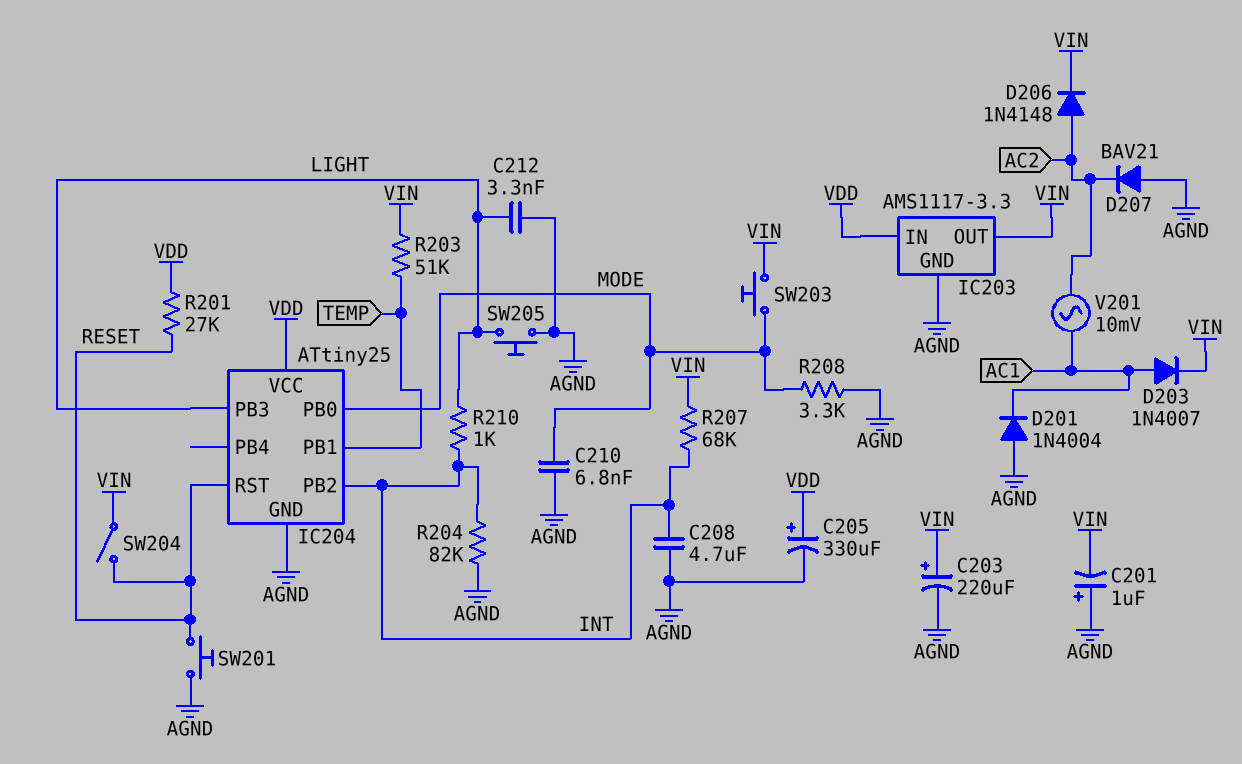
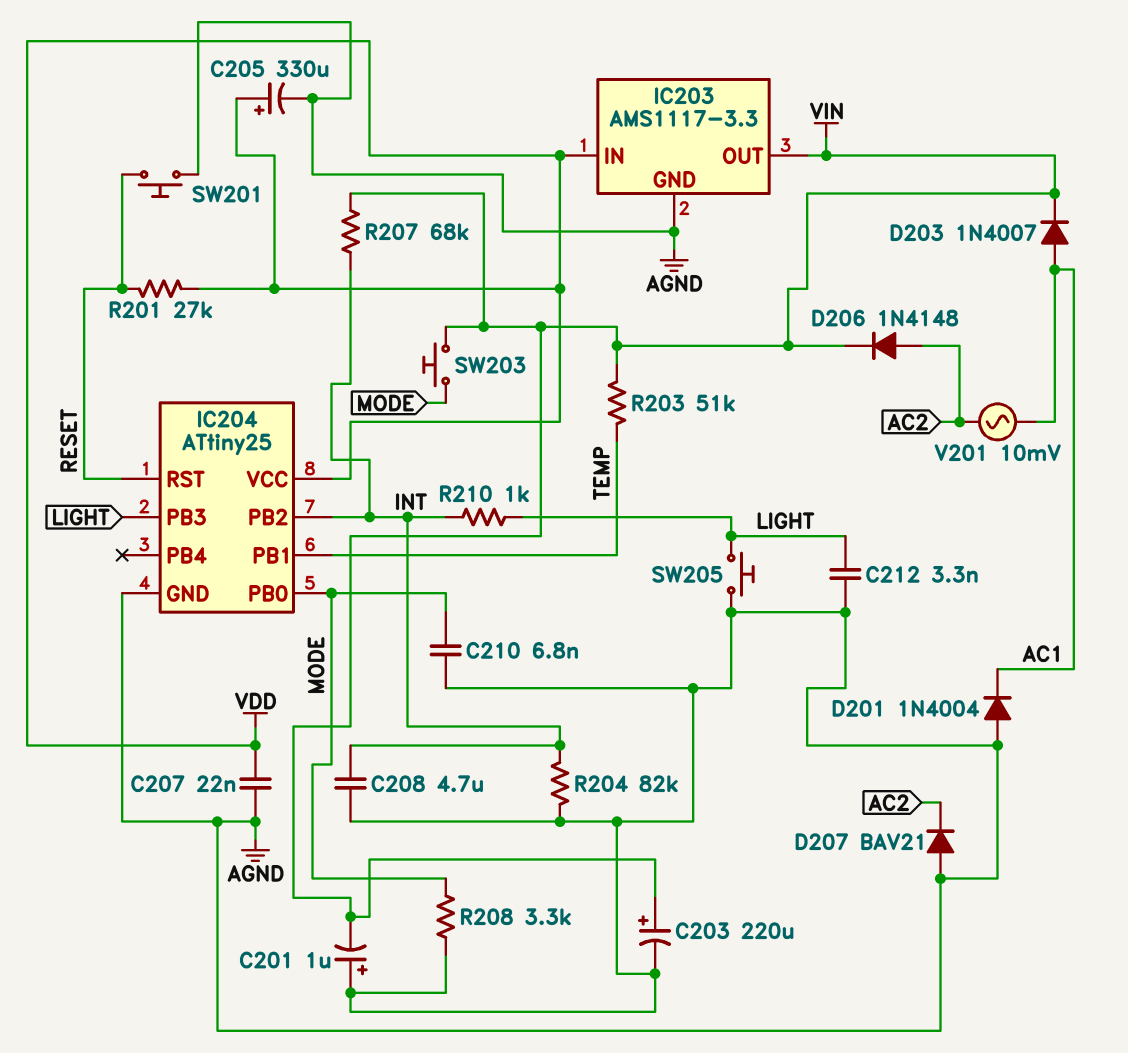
C207: none -> 22nF (AGND, VDD)
SW204: switch (RESET, VIN) -> none

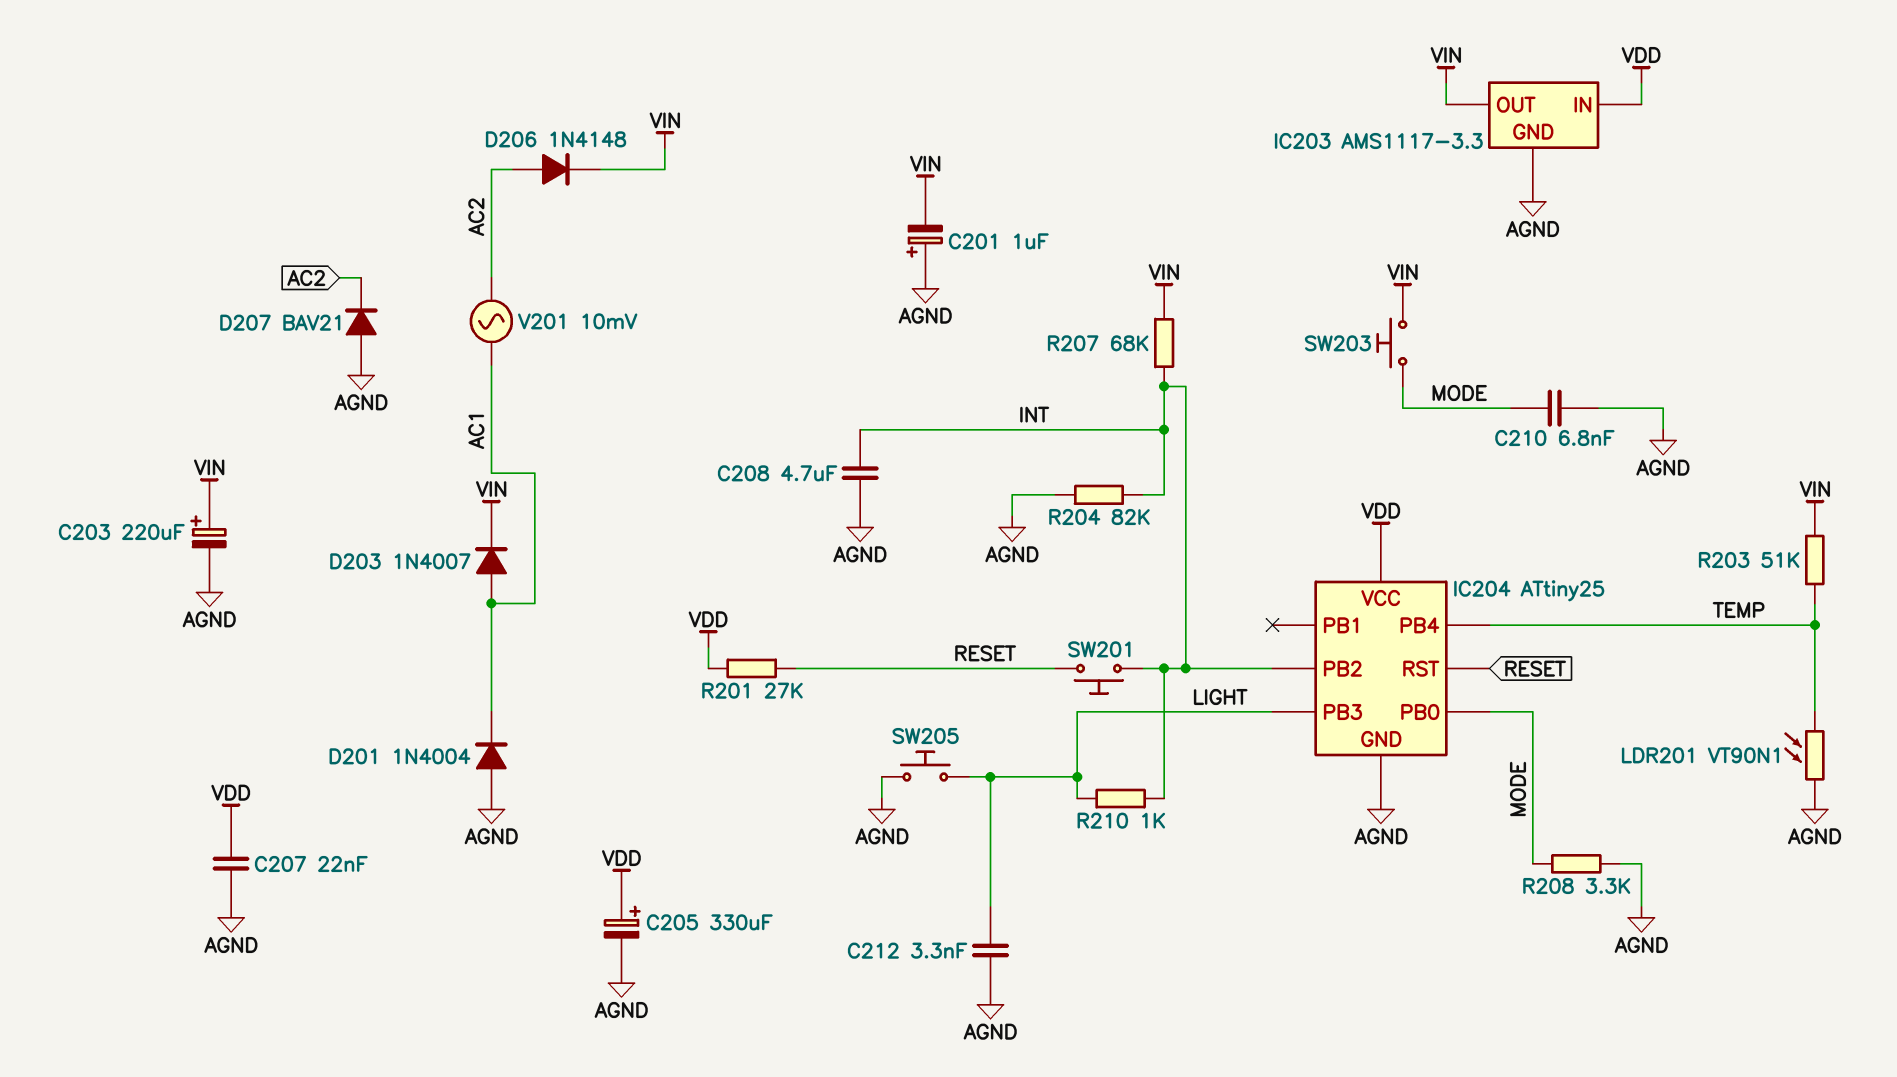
IC204 pin PB1: TEMP -> none
IC204 pin PB4: none -> TEMP
LDR201: none -> VT90N1 (AGND, TEMP)
SW201: button (AGND, RESET) -> button (INT, RESET)

